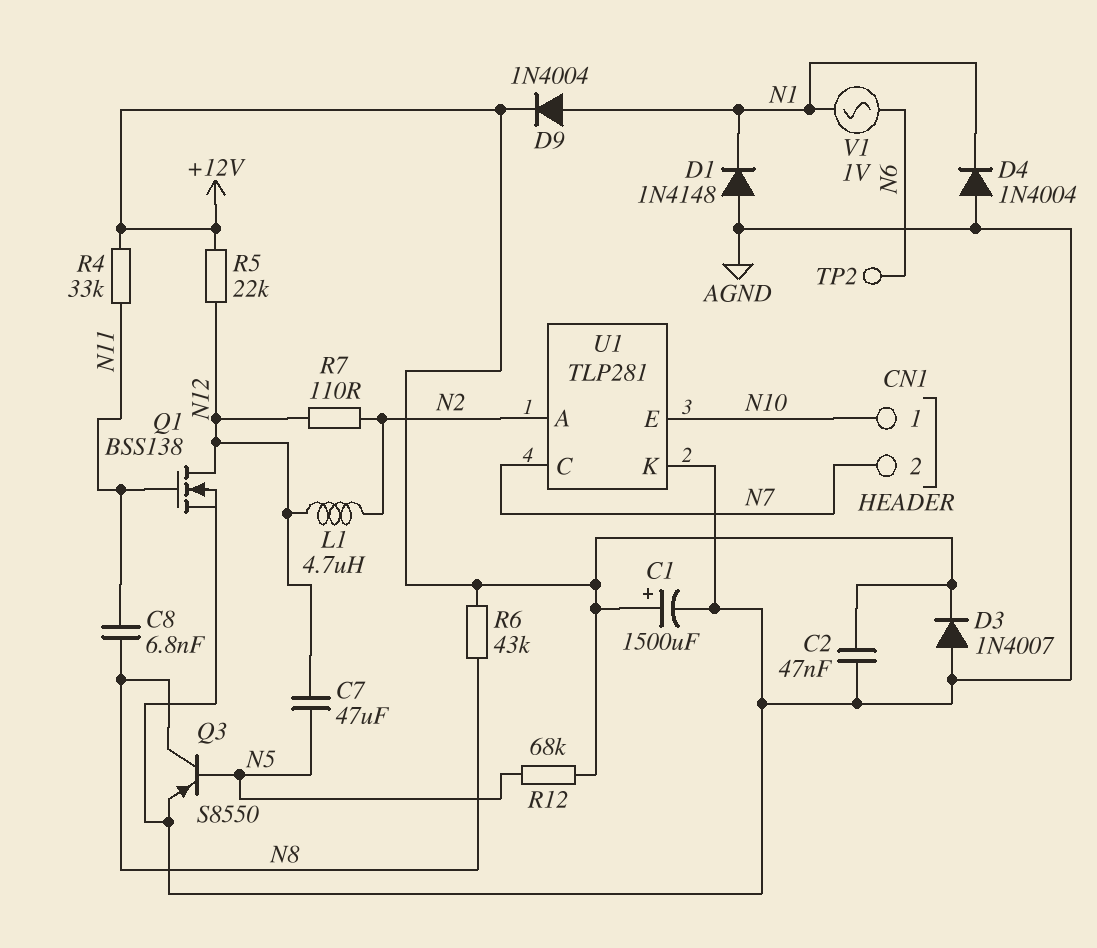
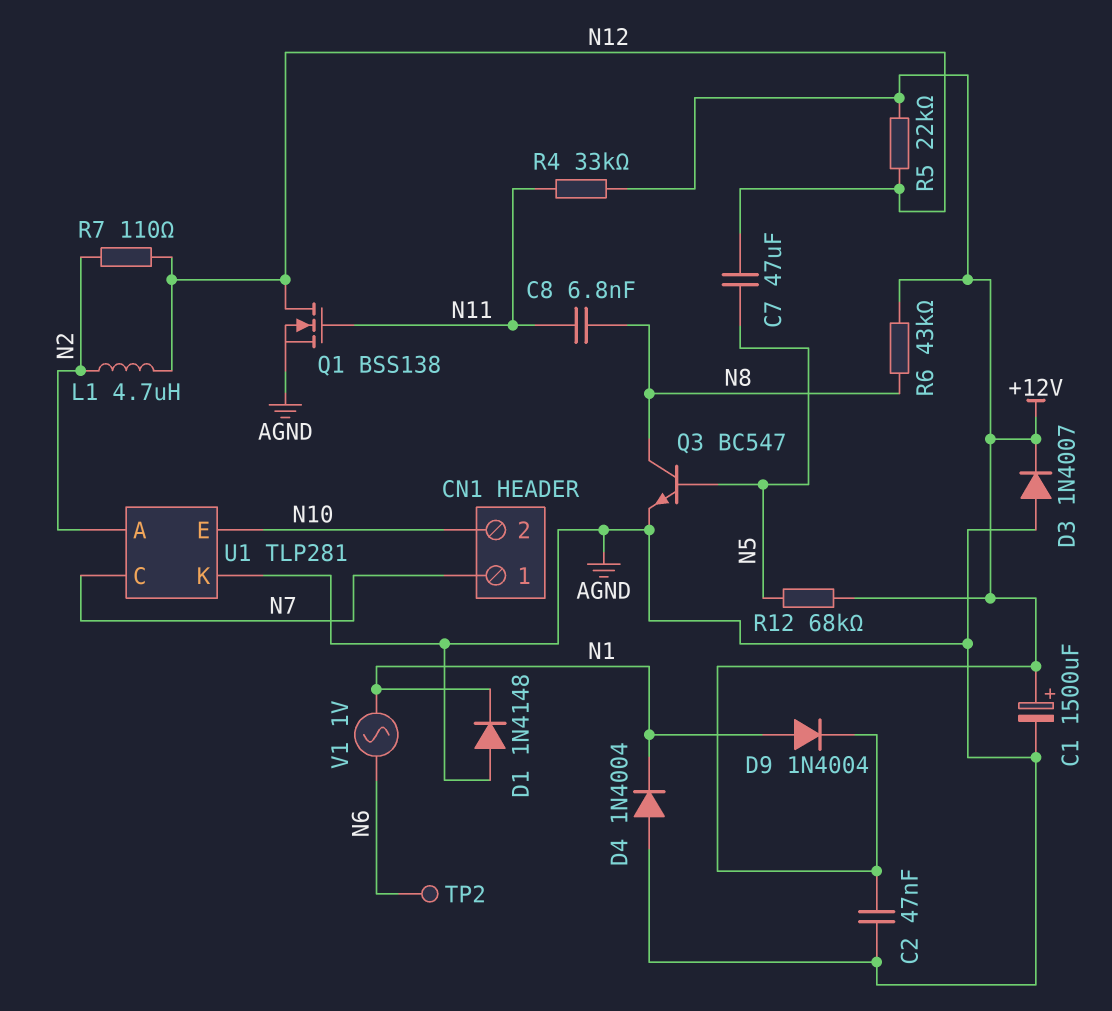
CN1 pin 1: N10 -> N7
CN1 pin 2: N7 -> N10
Q3: PNP S8550 (B N5, C N8, E AGND) -> NPN BC547 (B N5, C N8, E AGND)

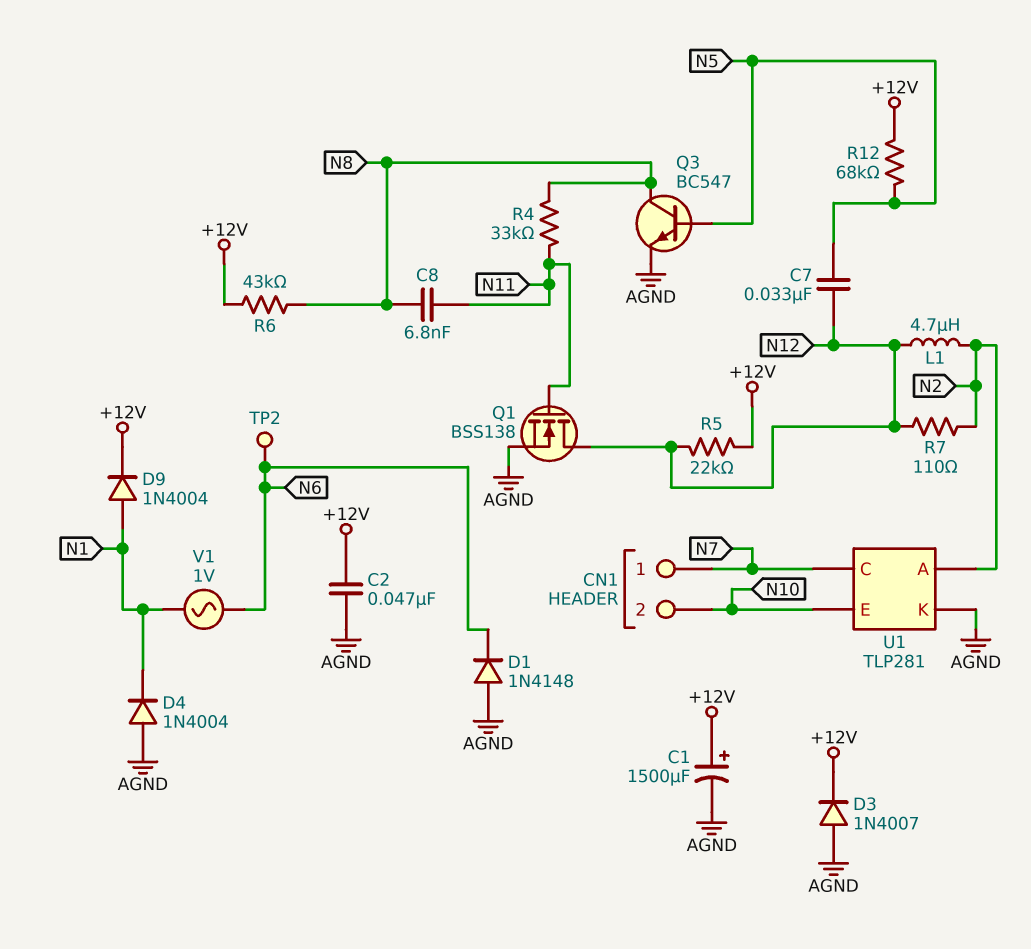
C7: 47uF (N5, N12) -> 33nF (N5, N12)
D1: diode 1N4148 (A AGND, K N1) -> diode 1N4148 (A AGND, K N6)
R4: 33k (+12V, N11) -> 33k (N8, N11)

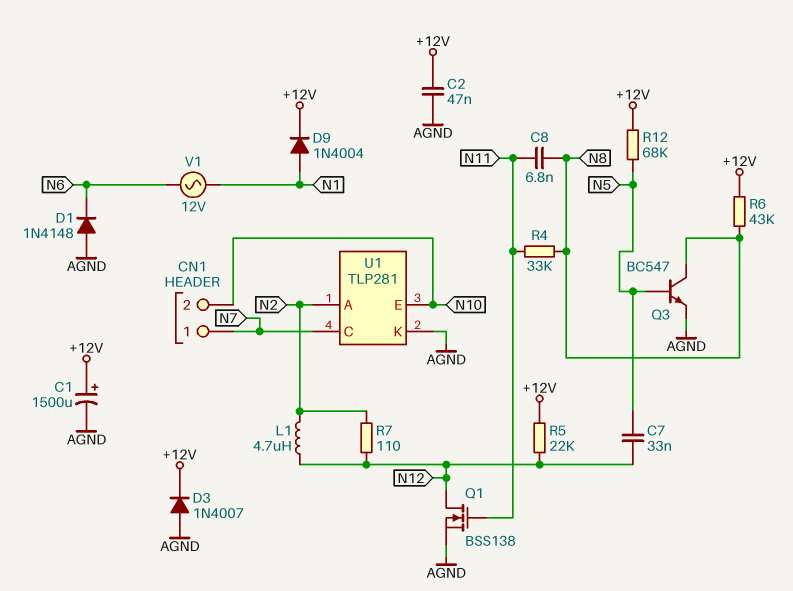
D4: diode 1N4004 (A AGND, K N1) -> none
TP2: test point (N6) -> none
V1: AC 1V (N1, N6) -> AC 12V (N1, N6)

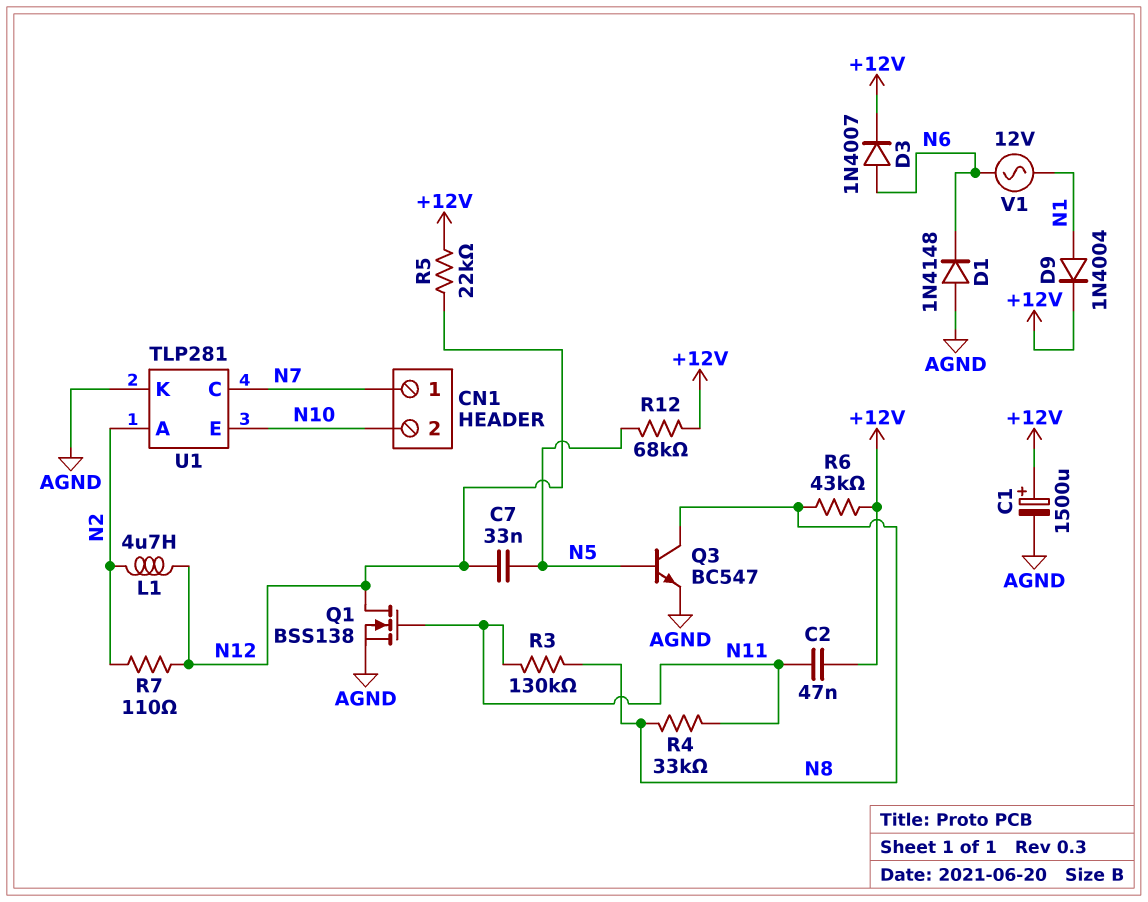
C2: 47nF (+12V, AGND) -> 47nF (+12V, N11)
C8: 6.8nF (N8, N11) -> none
D3: diode 1N4007 (A AGND, K +12V) -> diode 1N4007 (A N6, K +12V)
R3: none -> 130k (N8, N11)

